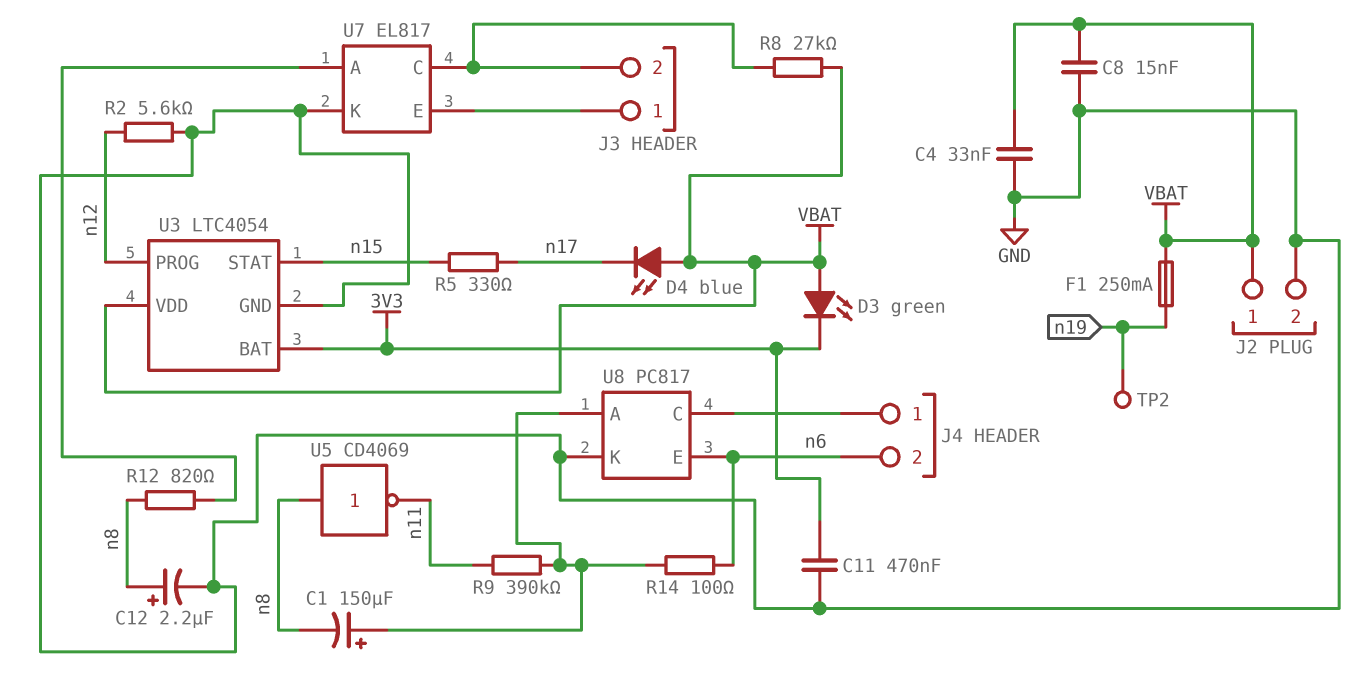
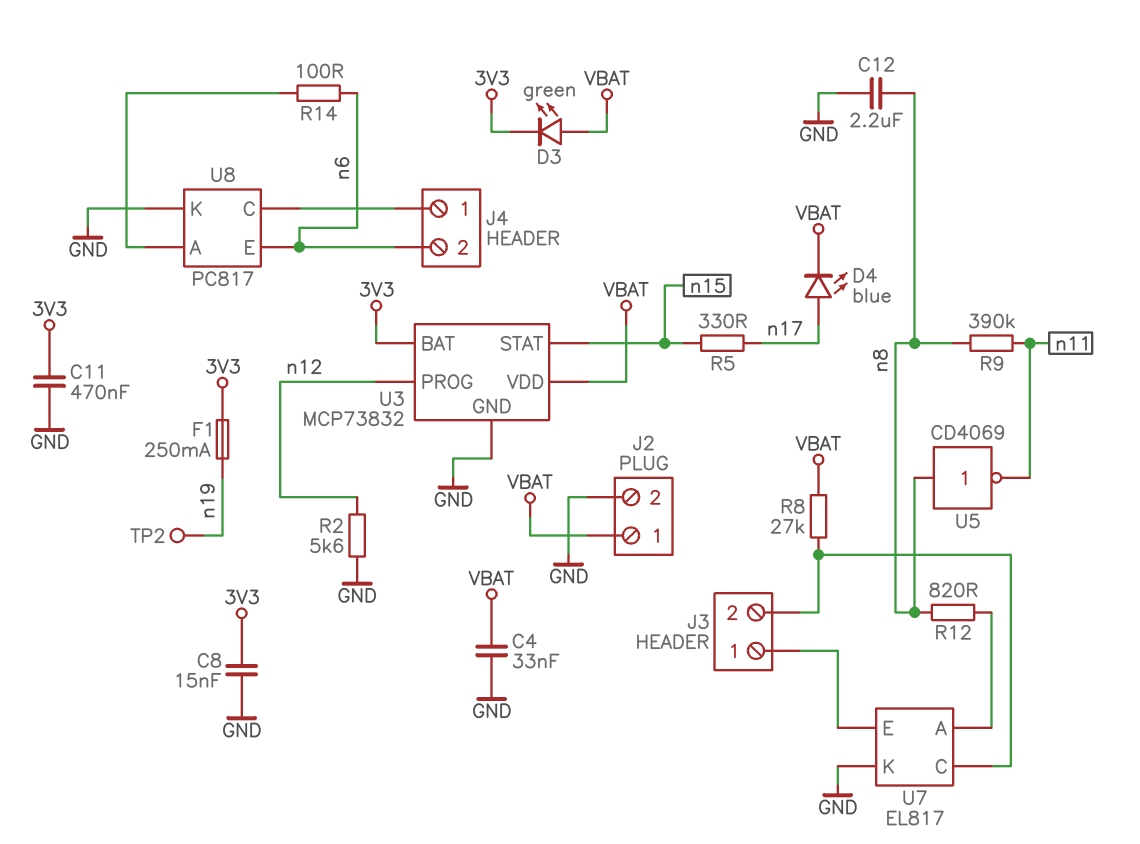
C1: 150uF (plus U8/A, minus n8) -> none
C8: 15nF (GND, VBAT) -> 15nF (3V3, GND)
C12: 2.2uF (plus n8, minus GND) -> 2.2uF (GND, n8)
D4: LED blue (A VBAT, K n17) -> LED blue (A n17, K VBAT)
F1: 250mA (VBAT, n19) -> 250mA (3V3, n19)
R9: 390k (U8/A, n11) -> 390k (n8, n11)
U3: LTC4054 -> MCP73832

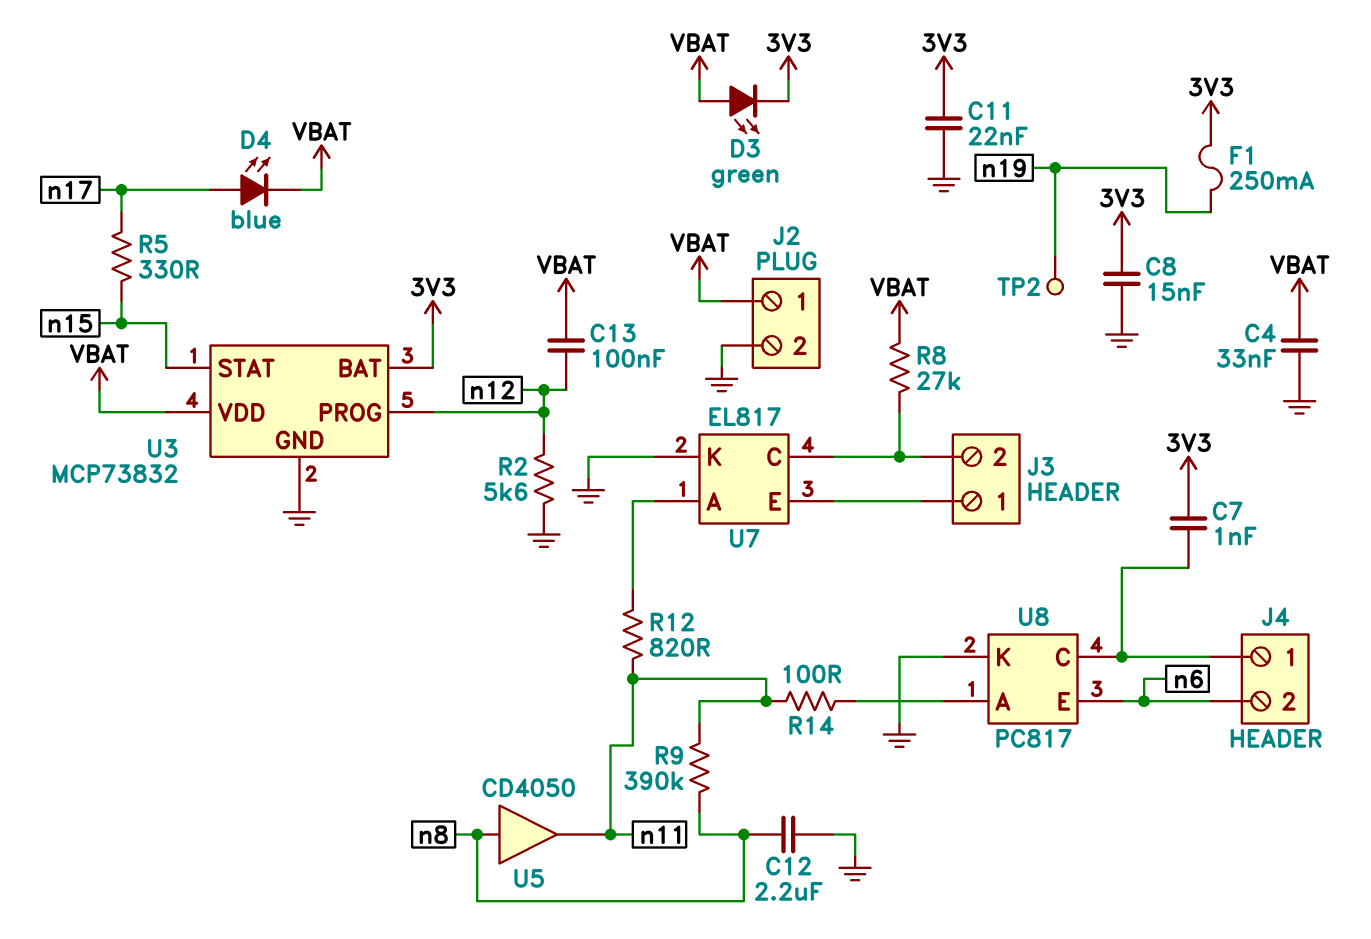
C7: none -> 1nF (3V3, J4/1)
C11: 470nF (3V3, GND) -> 22nF (3V3, GND)
C13: none -> 100nF (VBAT, n12)
R12: 820 (U7/A, n8) -> 820 (U7/A, n11)
R14: 100 (U8/A, n6) -> 100 (U8/A, n11)
U5: NOT CD4069 (in n8, out n11) -> buffer CD4050 (in n8, out n11)

